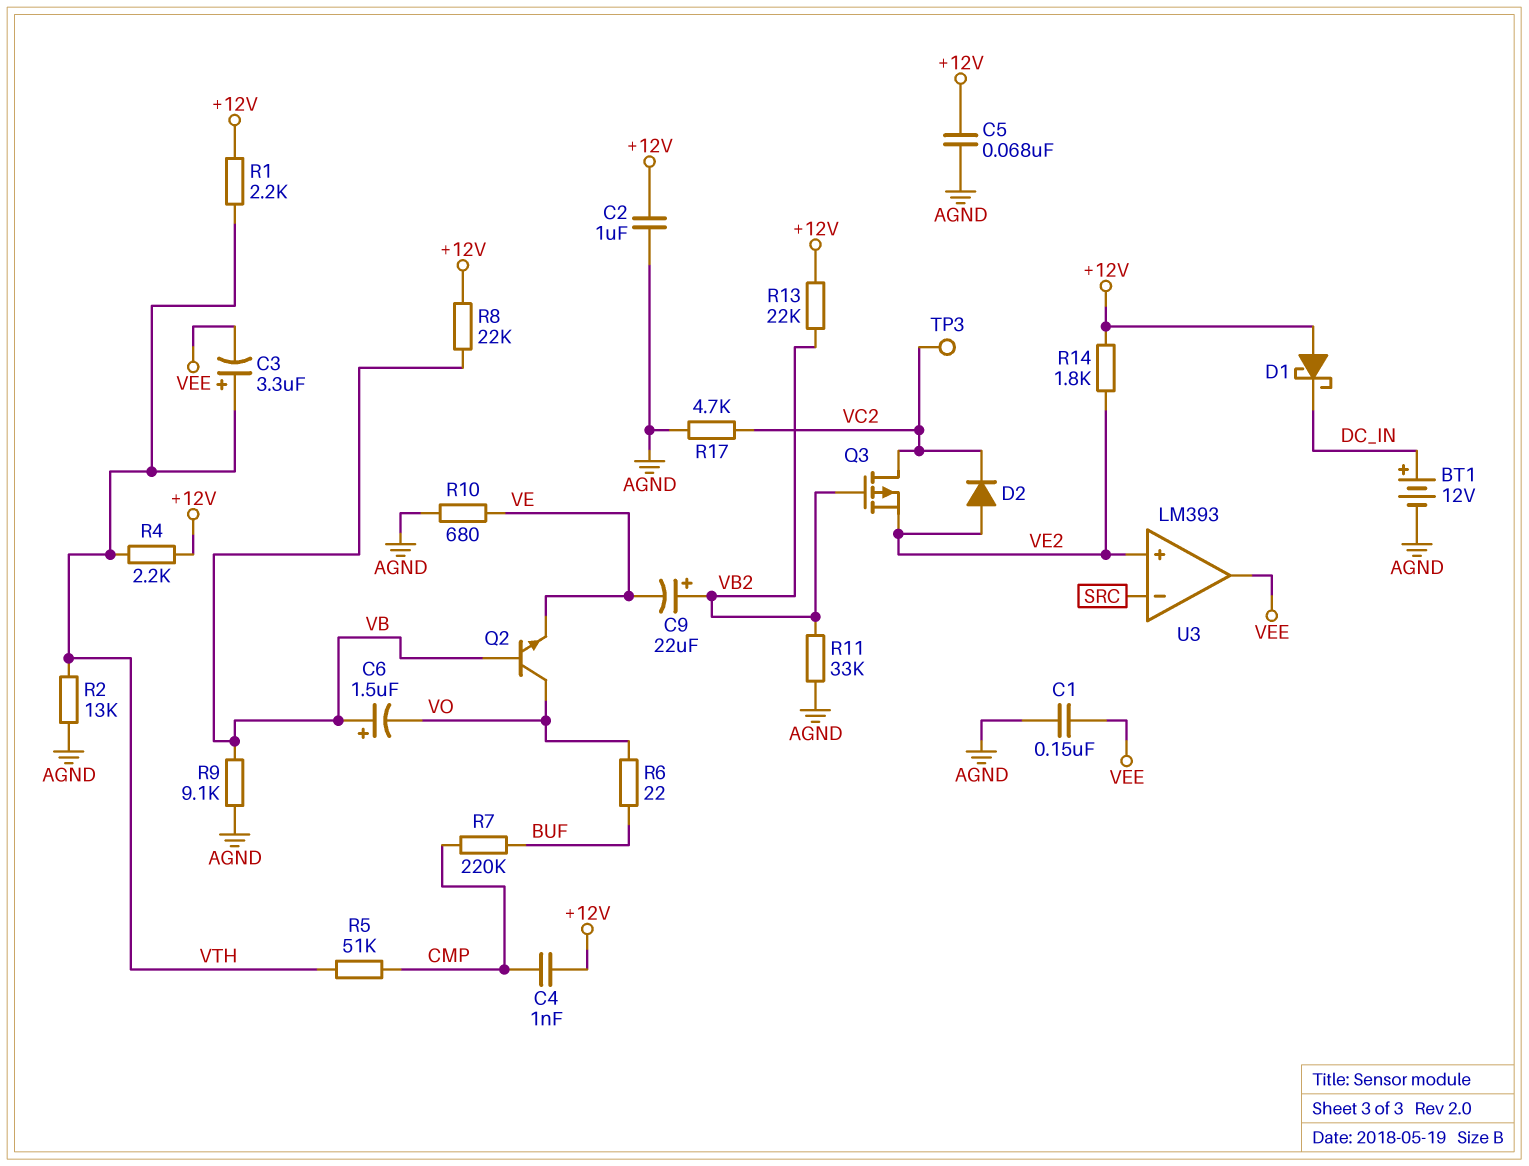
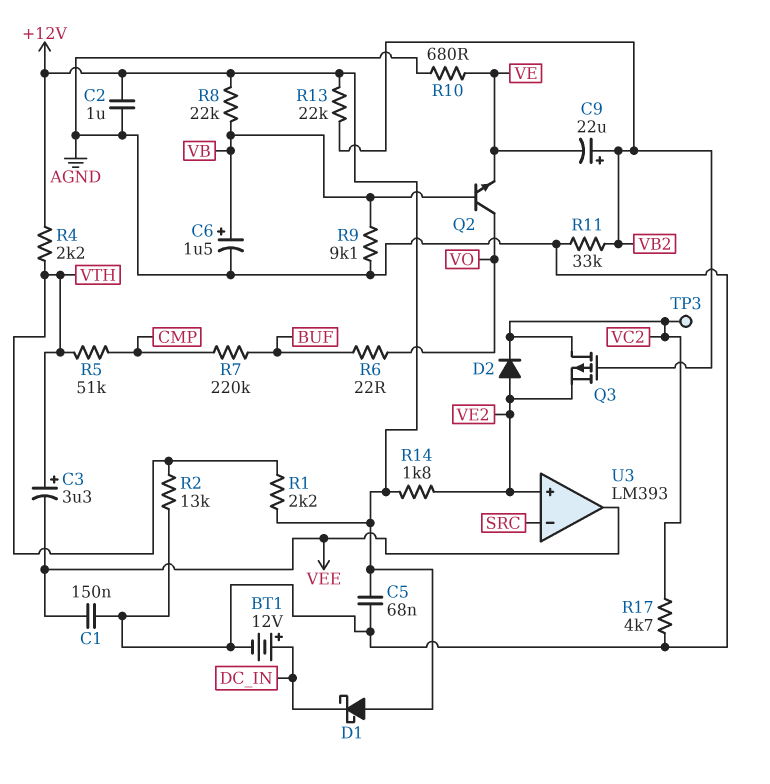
C4: 1nF (+12V, CMP) -> none
C6: 1.5uF (plus VB, minus VO) -> 1.5uF (plus VB, minus AGND)

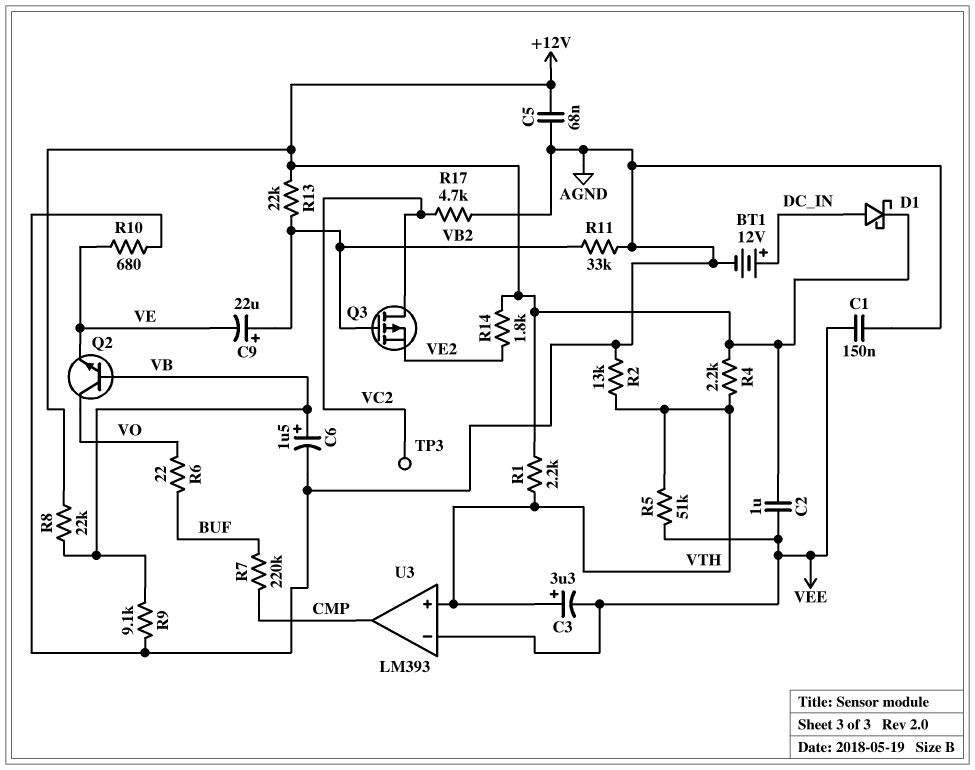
C2: 1uF (+12V, AGND) -> 1uF (+12V, VEE)
D1: schottky (A +12V, K DC_IN) -> schottky (A DC_IN, K +12V)
D2: diode (A VE2, K VC2) -> none
R5: 51k (CMP, VTH) -> 51k (VEE, VTH)
U3 pin in+: VE2 -> VTH
U3 pin in-: SRC -> VEE
U3 pin out: VEE -> CMP

